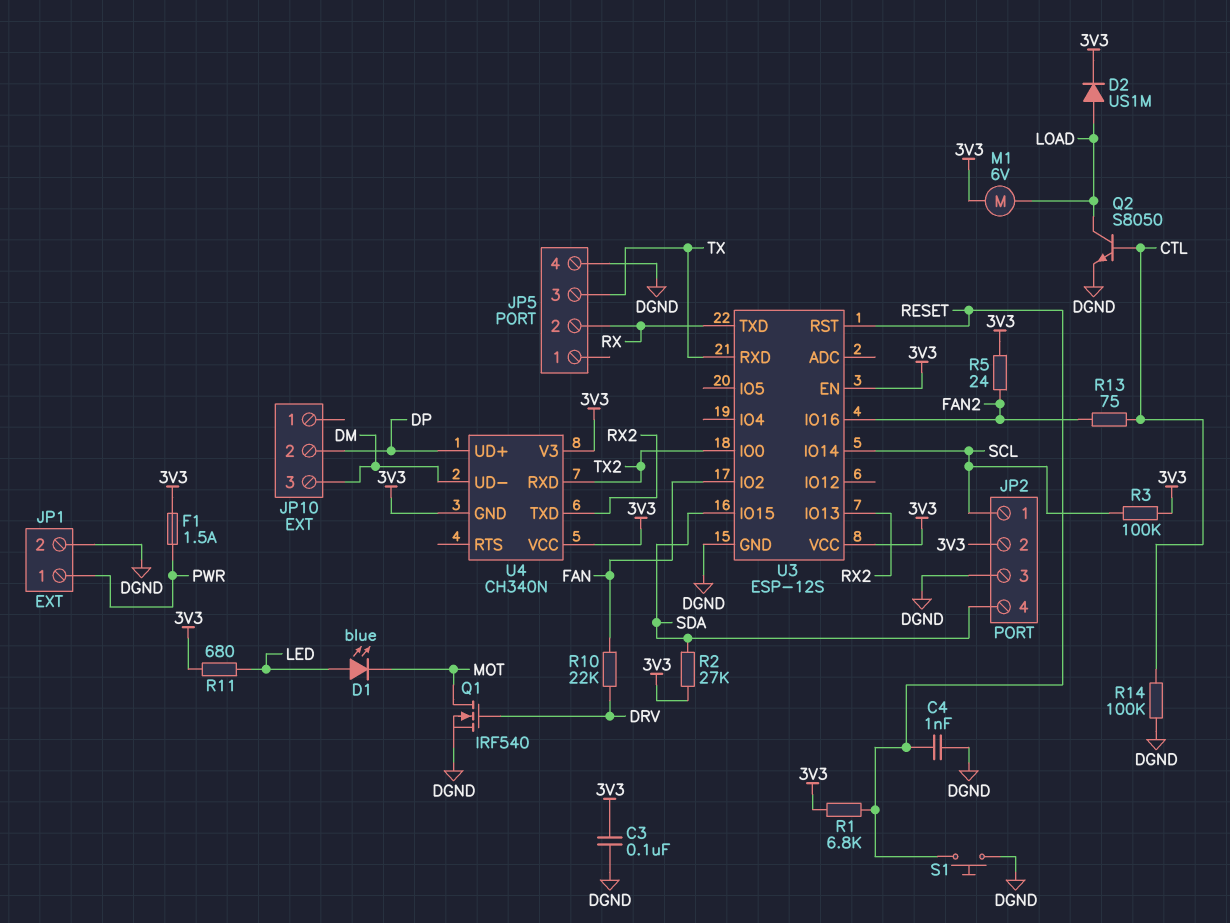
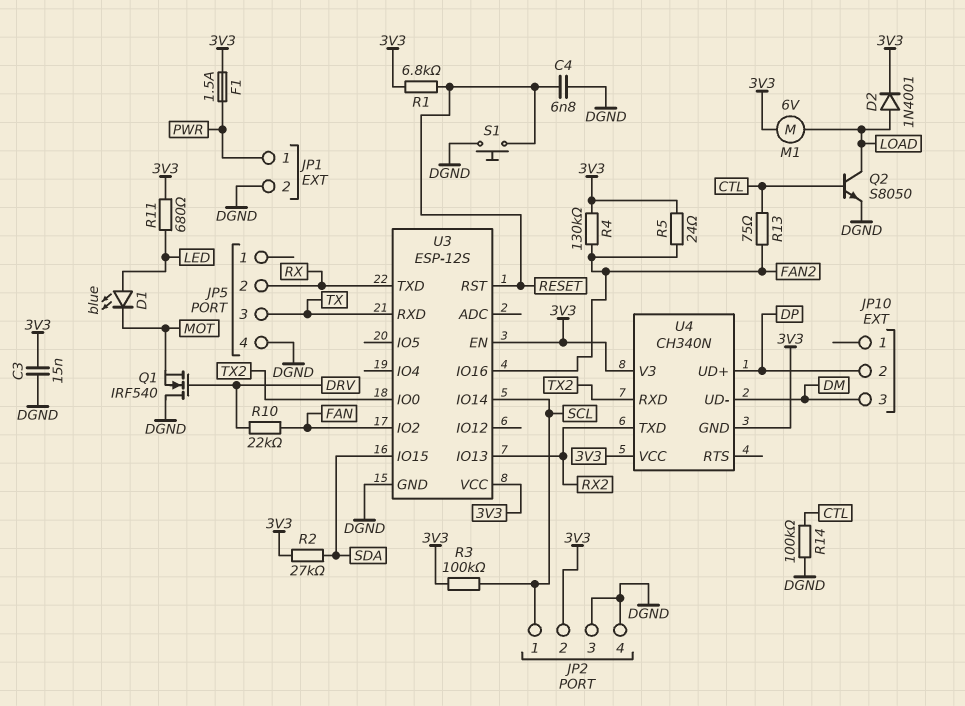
C3: 100nF (3V3, DGND) -> 15nF (3V3, DGND)
C4: 1nF (DGND, RESET) -> 6.8nF (DGND, RESET)
D2: diode US1M (A LOAD, K 3V3) -> diode 1N4001 (A LOAD, K 3V3)
JP2 pin 4: SDA -> DGND
Q1: NMOS IRF540 (G DRV, D MOT, S DGND) -> NMOS IRF540 (G DRV, D DGND, S MOT)
R4: none -> 130k (3V3, FAN2)

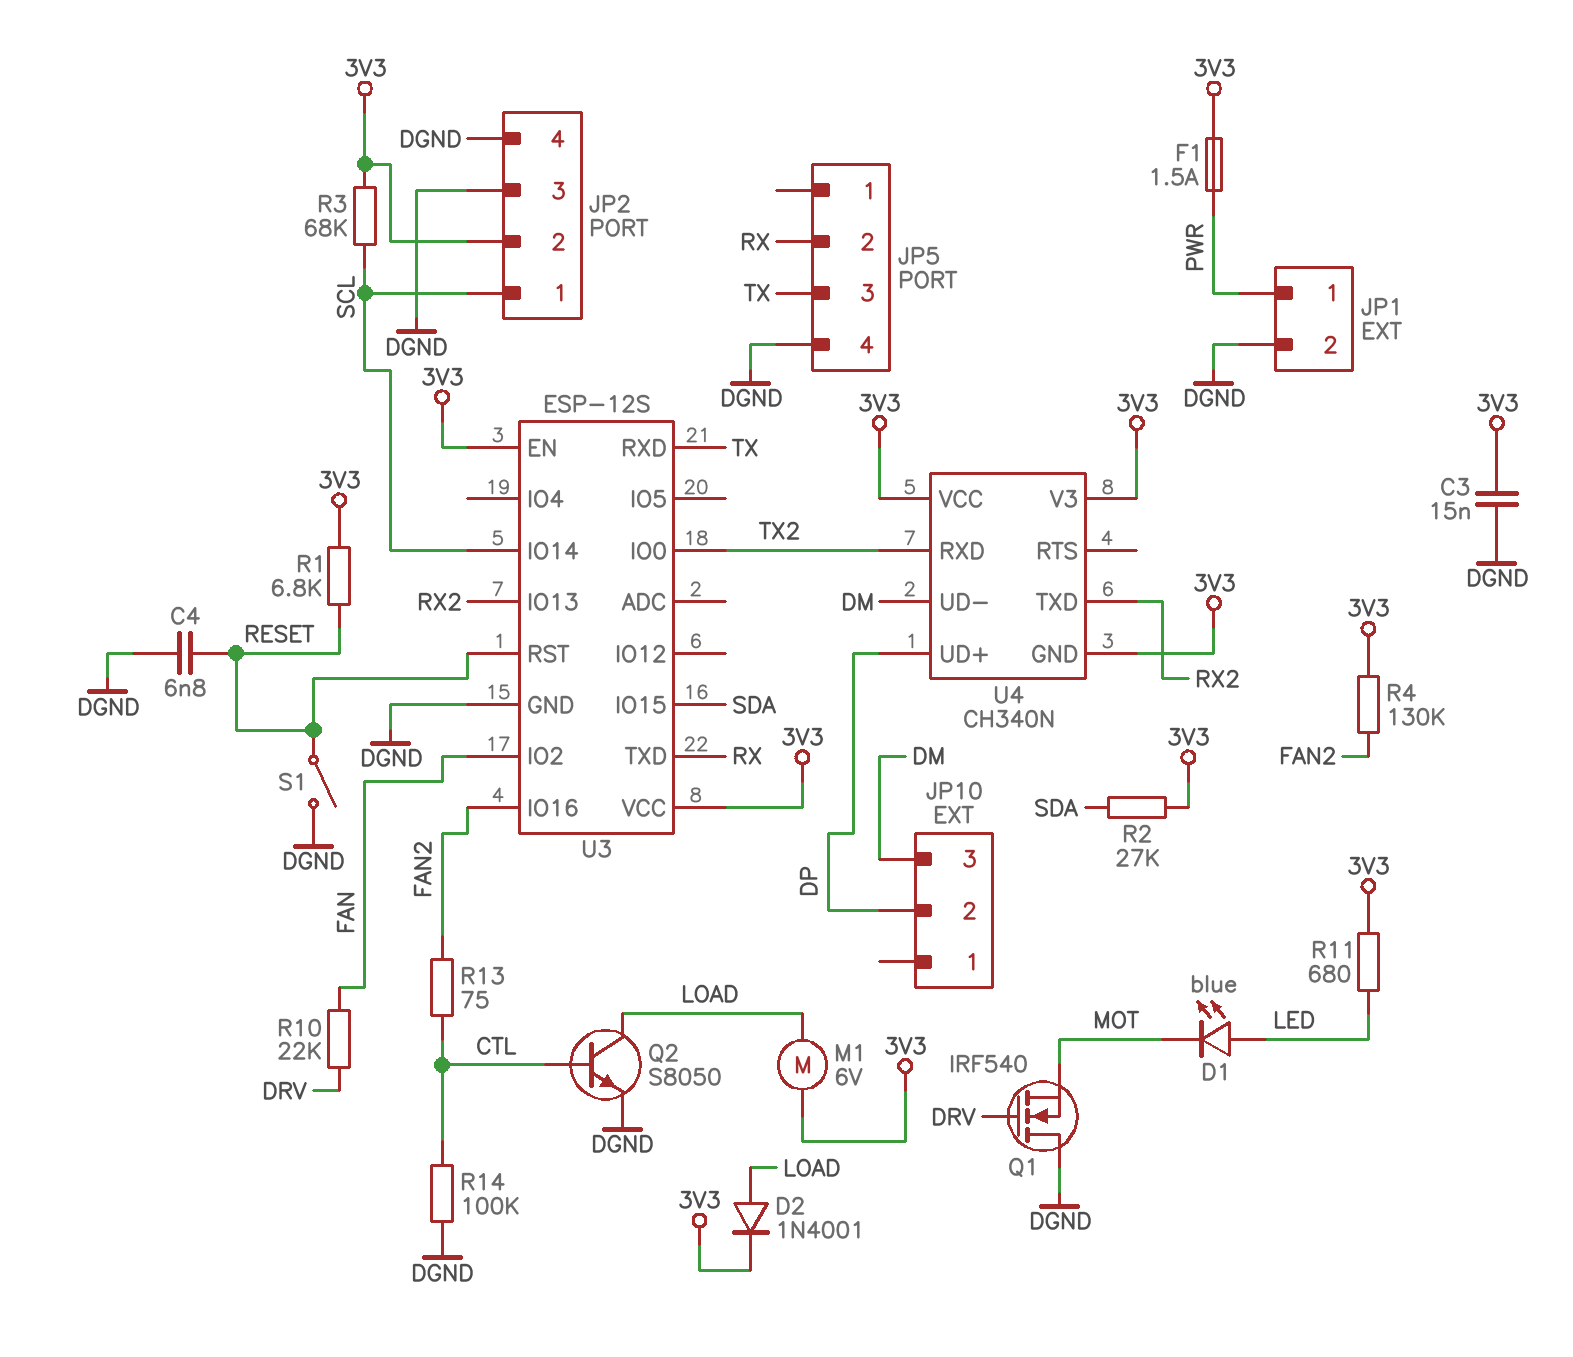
R3: 100k (3V3, SCL) -> 68k (3V3, SCL)
R5: 24 (3V3, FAN2) -> none
S1: button (DGND, RESET) -> switch (DGND, RESET)

